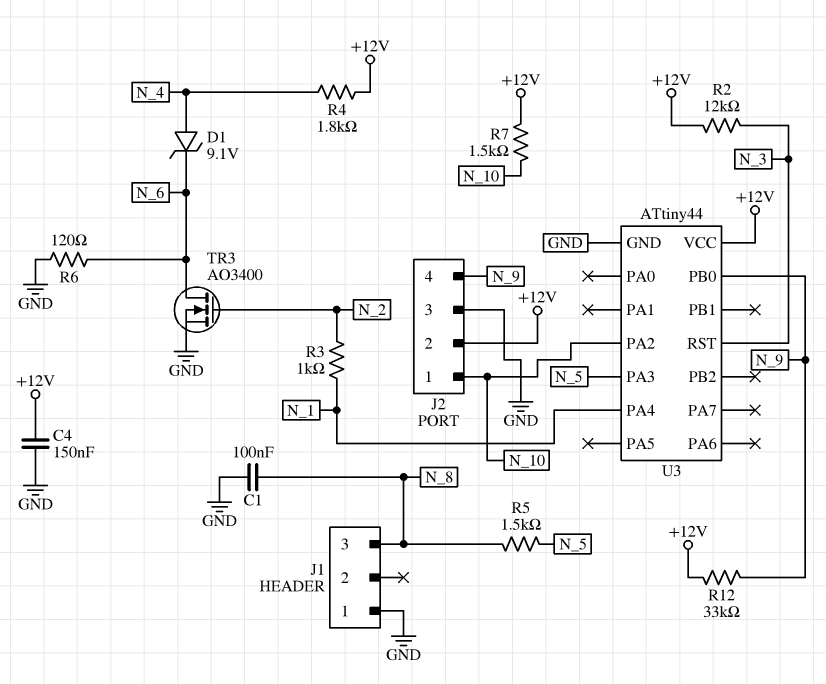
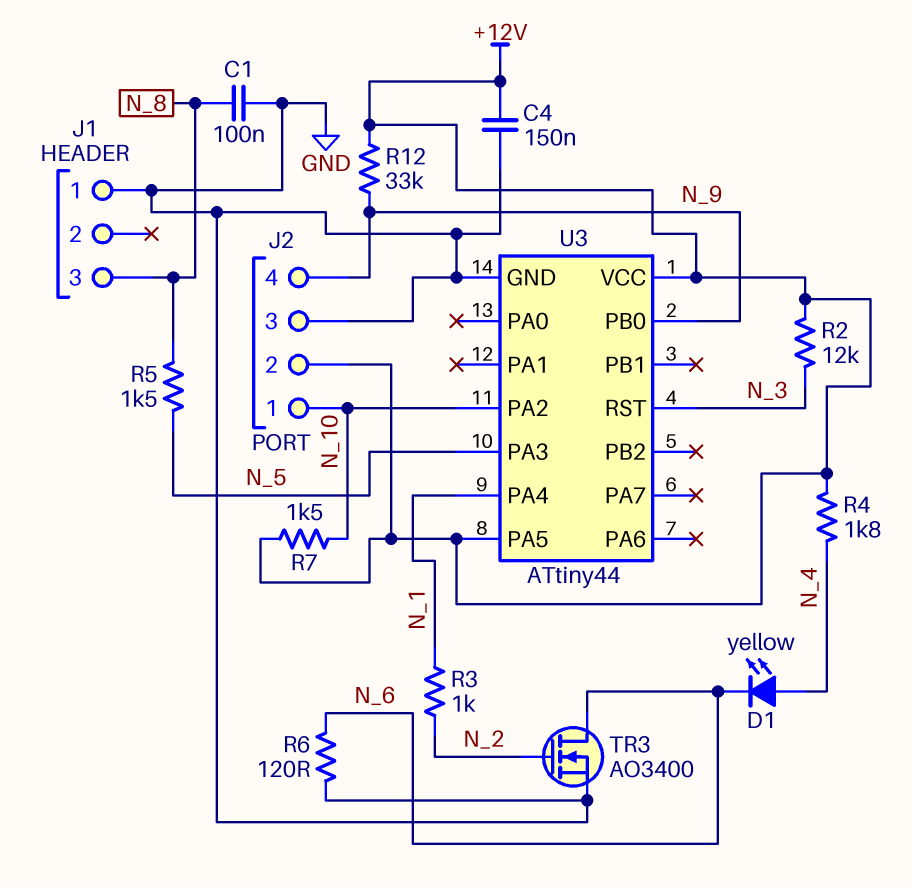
D1: zener 9.1V (A N_4, K N_6) -> LED yellow (A N_4, K N_6)
U3 pin PA5: none -> +12V

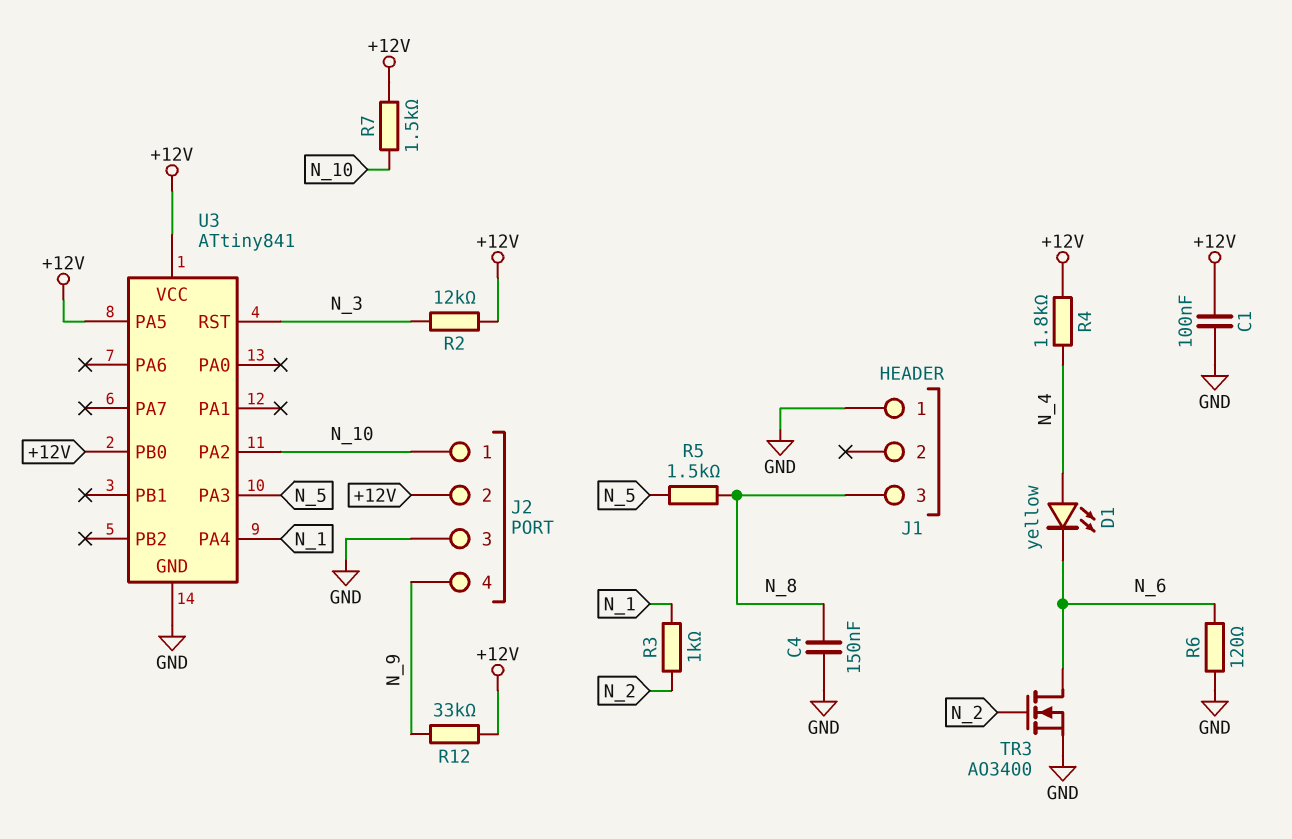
C1: 100nF (GND, N_8) -> 100nF (+12V, GND)
C4: 150nF (+12V, GND) -> 150nF (GND, N_8)
U3: ATtiny44 -> ATtiny841
U3 pin PB0: N_9 -> +12V

